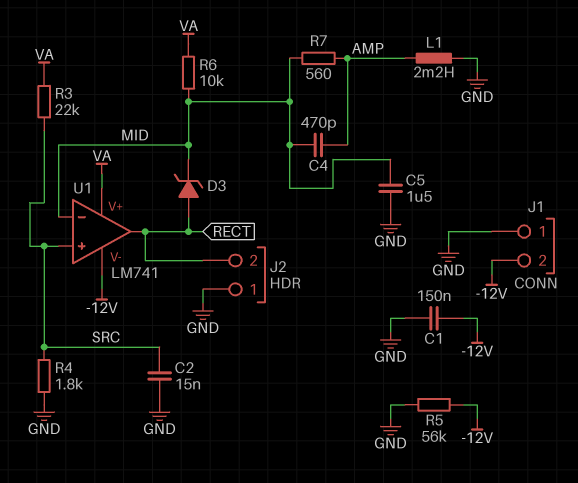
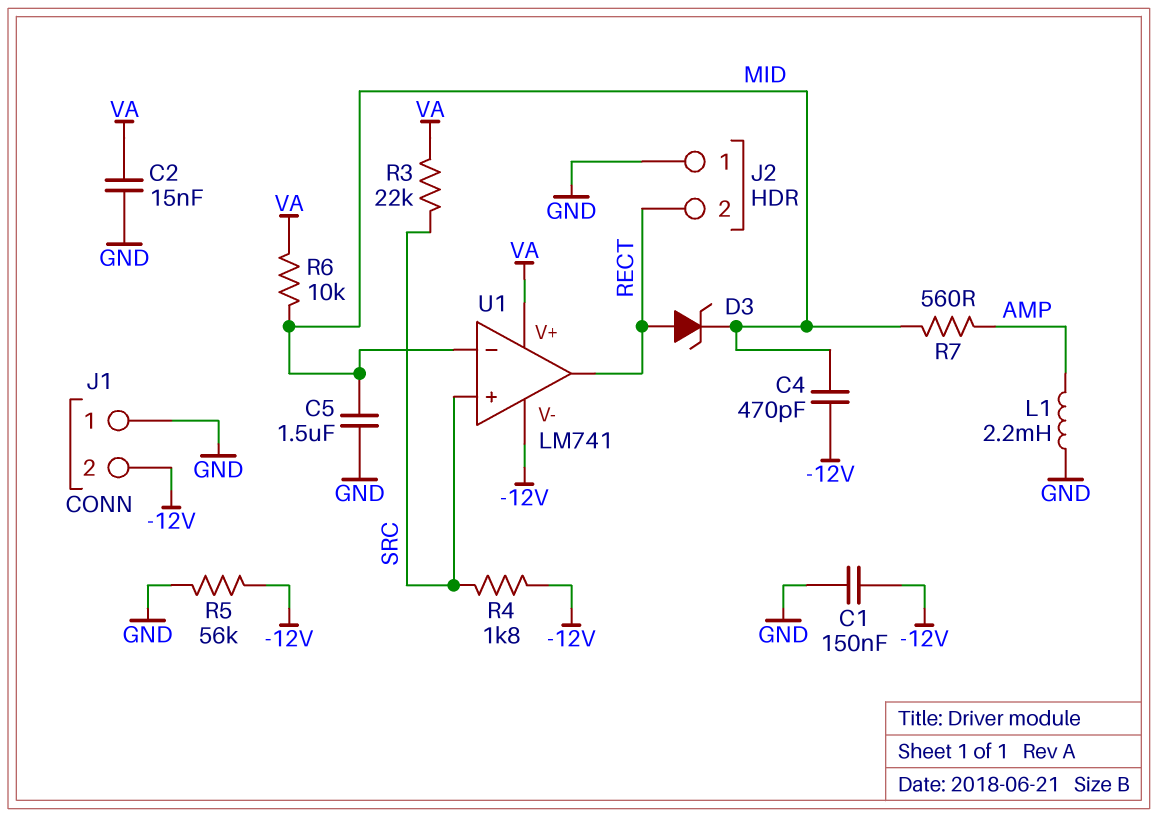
C2: 15nF (GND, SRC) -> 15nF (GND, VA)
C4: 470pF (AMP, MID) -> 470pF (-12V, MID)
R4: 1.8k (GND, SRC) -> 1.8k (-12V, SRC)

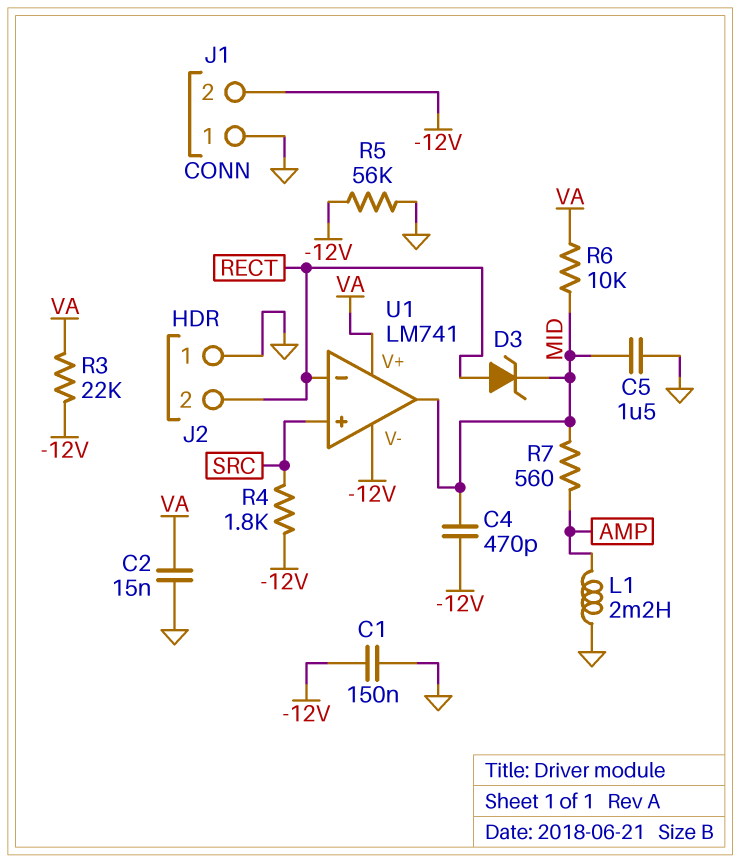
R3: 22k (SRC, VA) -> 22k (-12V, VA)
U1 pin in-: MID -> RECT
U1 pin out: RECT -> MID

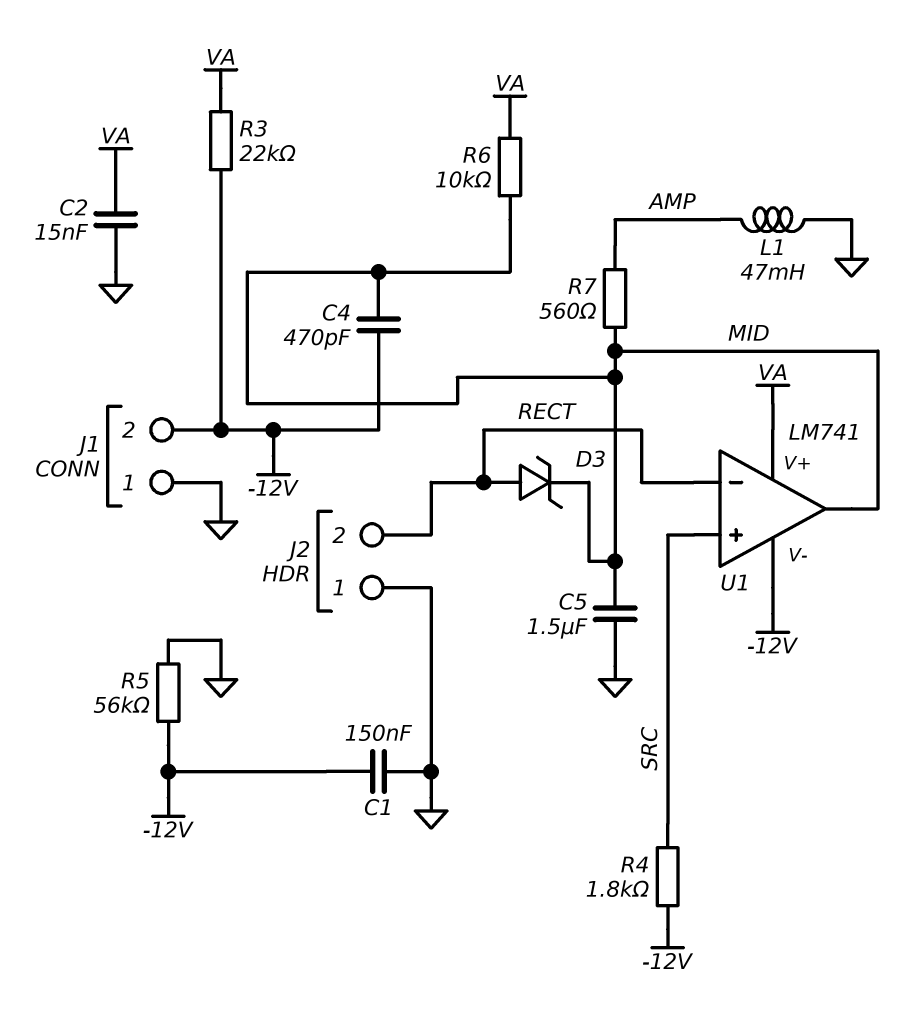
L1: 2.2mH (AMP, GND) -> 47mH (AMP, GND)

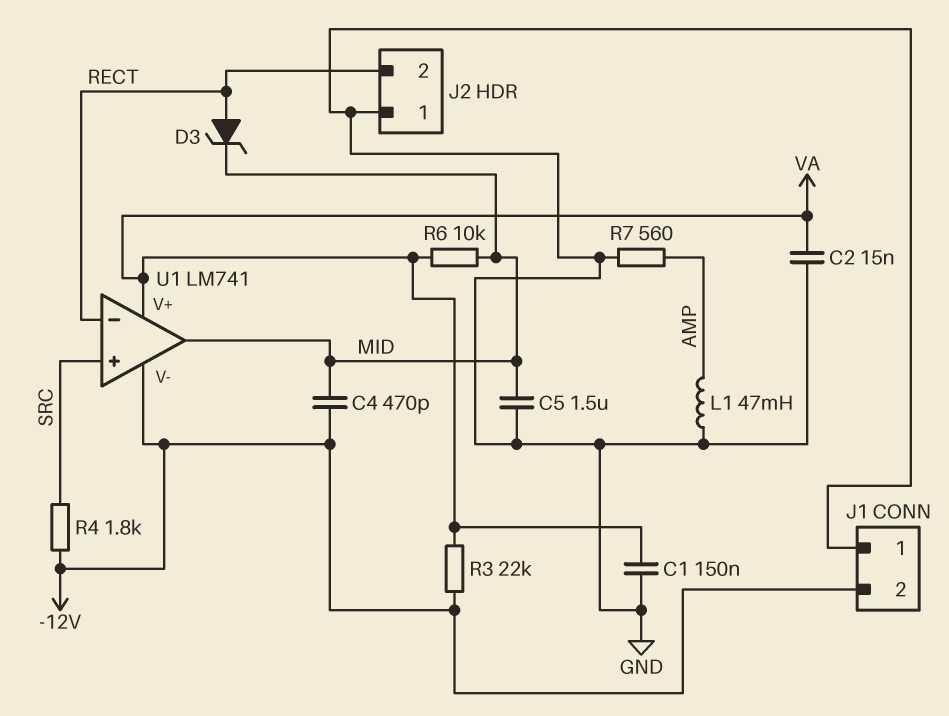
C1: 150nF (-12V, GND) -> 150nF (GND, VA)
R5: 56k (-12V, GND) -> none
R7: 560 (AMP, MID) -> 560 (AMP, GND)

